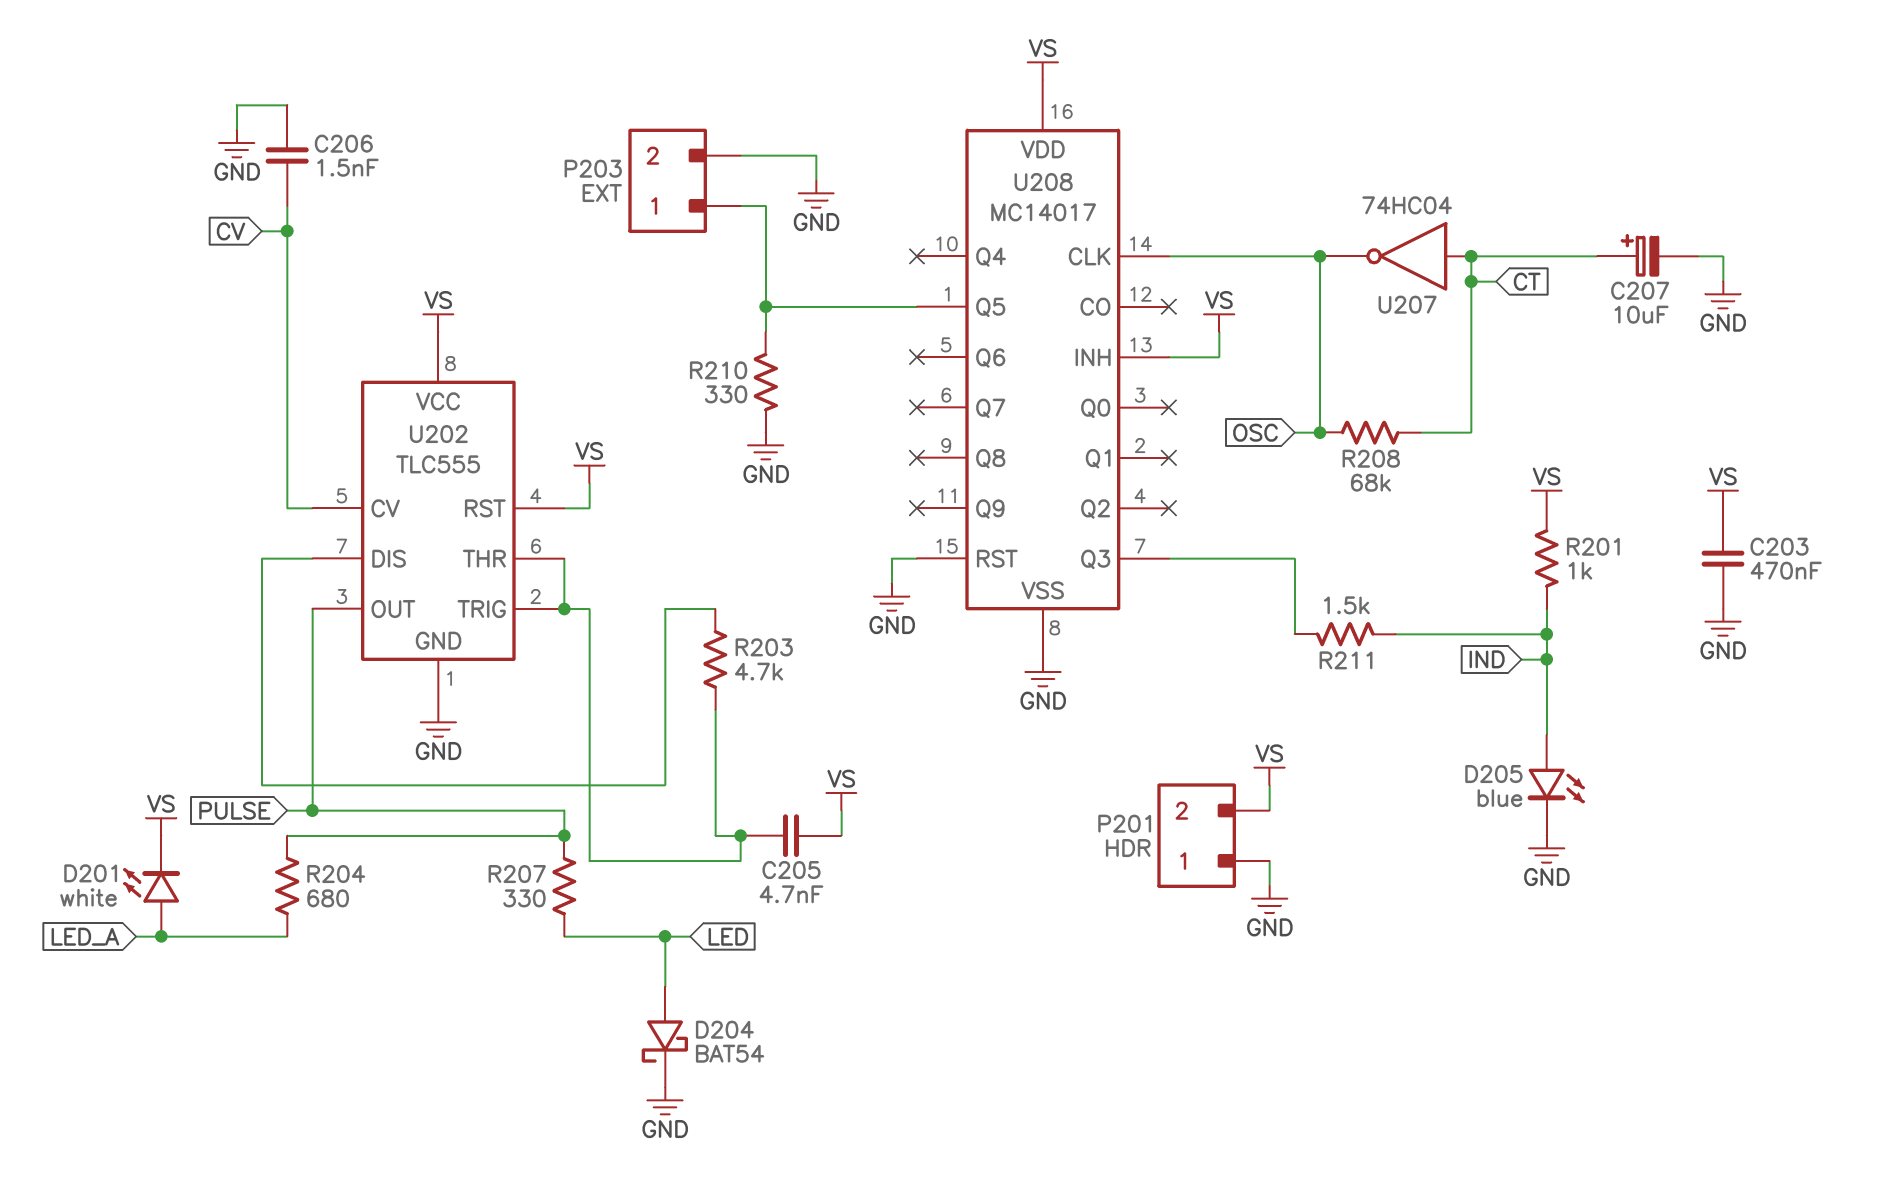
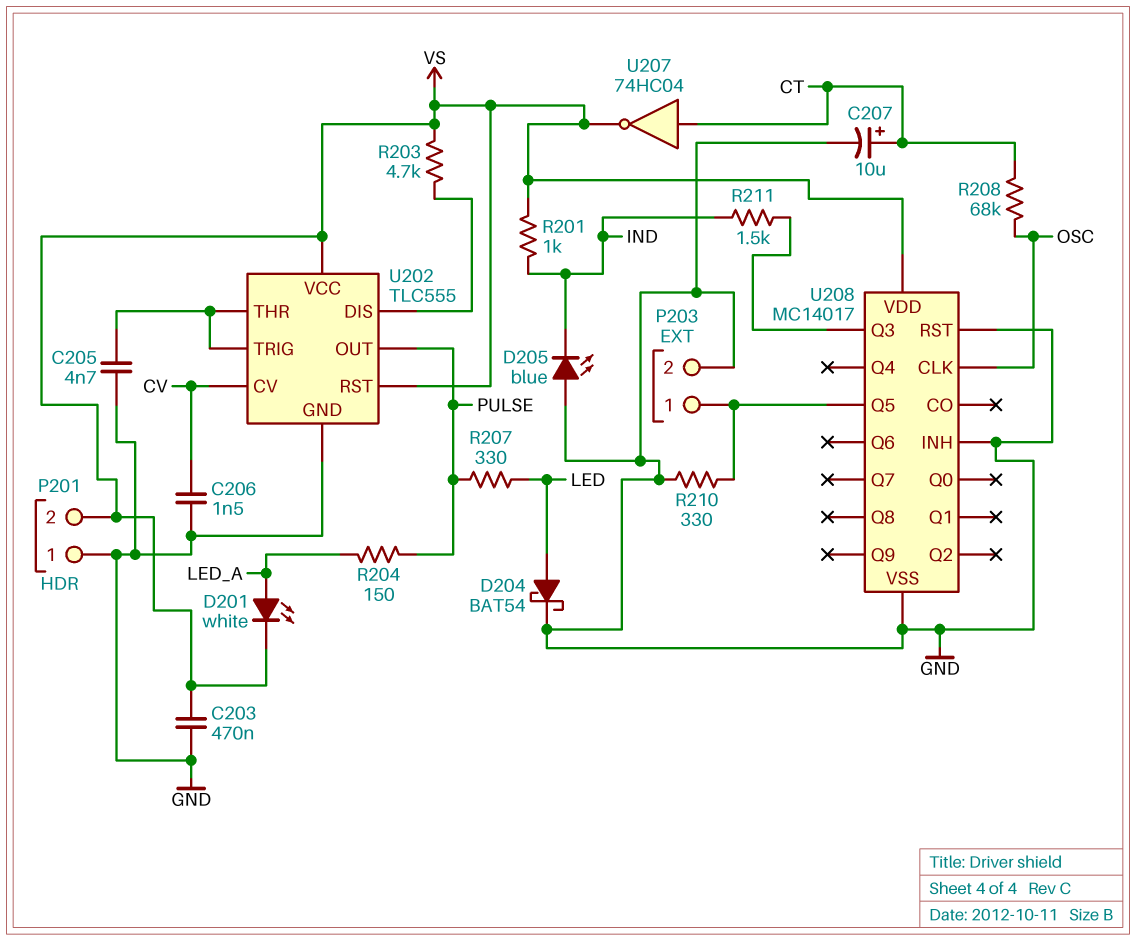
C205: 4.7nF (U202/THR, VS) -> 4.7nF (GND, U202/THR)
D205: LED blue (A IND, K GND) -> LED blue (A GND, K IND)
R203: 4.7k (U202/DIS, U202/THR) -> 4.7k (U202/DIS, VS)
R204: 680 (LED_A, PULSE) -> 150 (LED_A, PULSE)
U207: NOT 74HC04 (in CT, out OSC) -> NOT 74HC04 (in CT, out VS)
U208 pin INH: VS -> GND

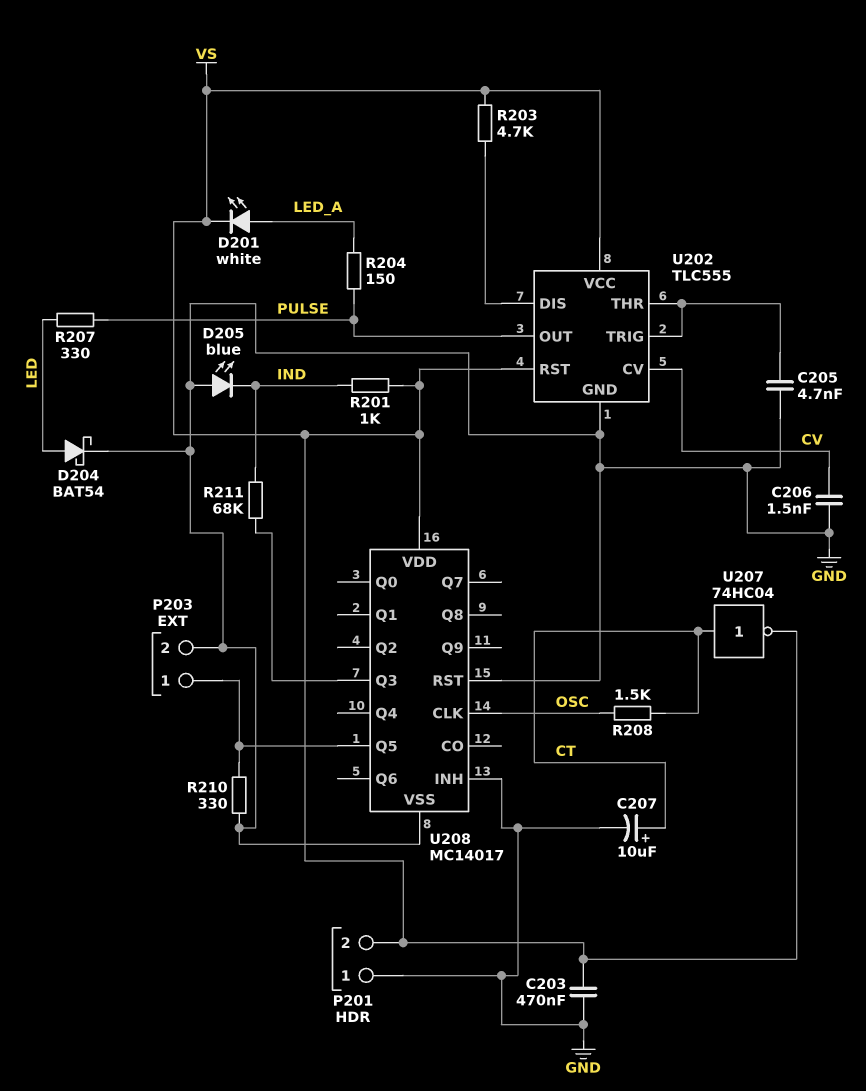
R208: 68k (CT, OSC) -> 1.5k (CT, OSC)
R211: 1.5k (IND, U208/Q3) -> 68k (IND, U208/Q3)

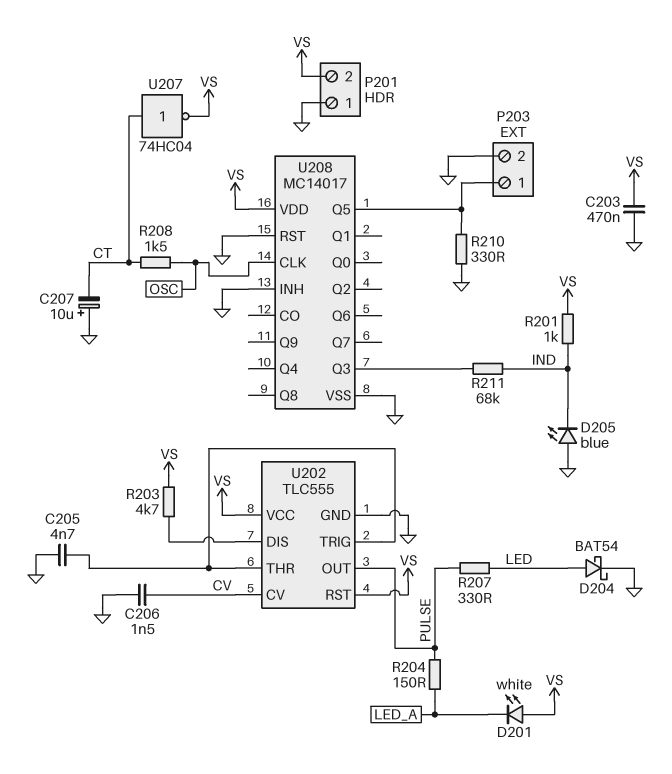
C207: 10uF (plus CT, minus GND) -> 10uF (plus GND, minus CT)
D201: LED white (A LED_A, K VS) -> LED white (A VS, K LED_A)

